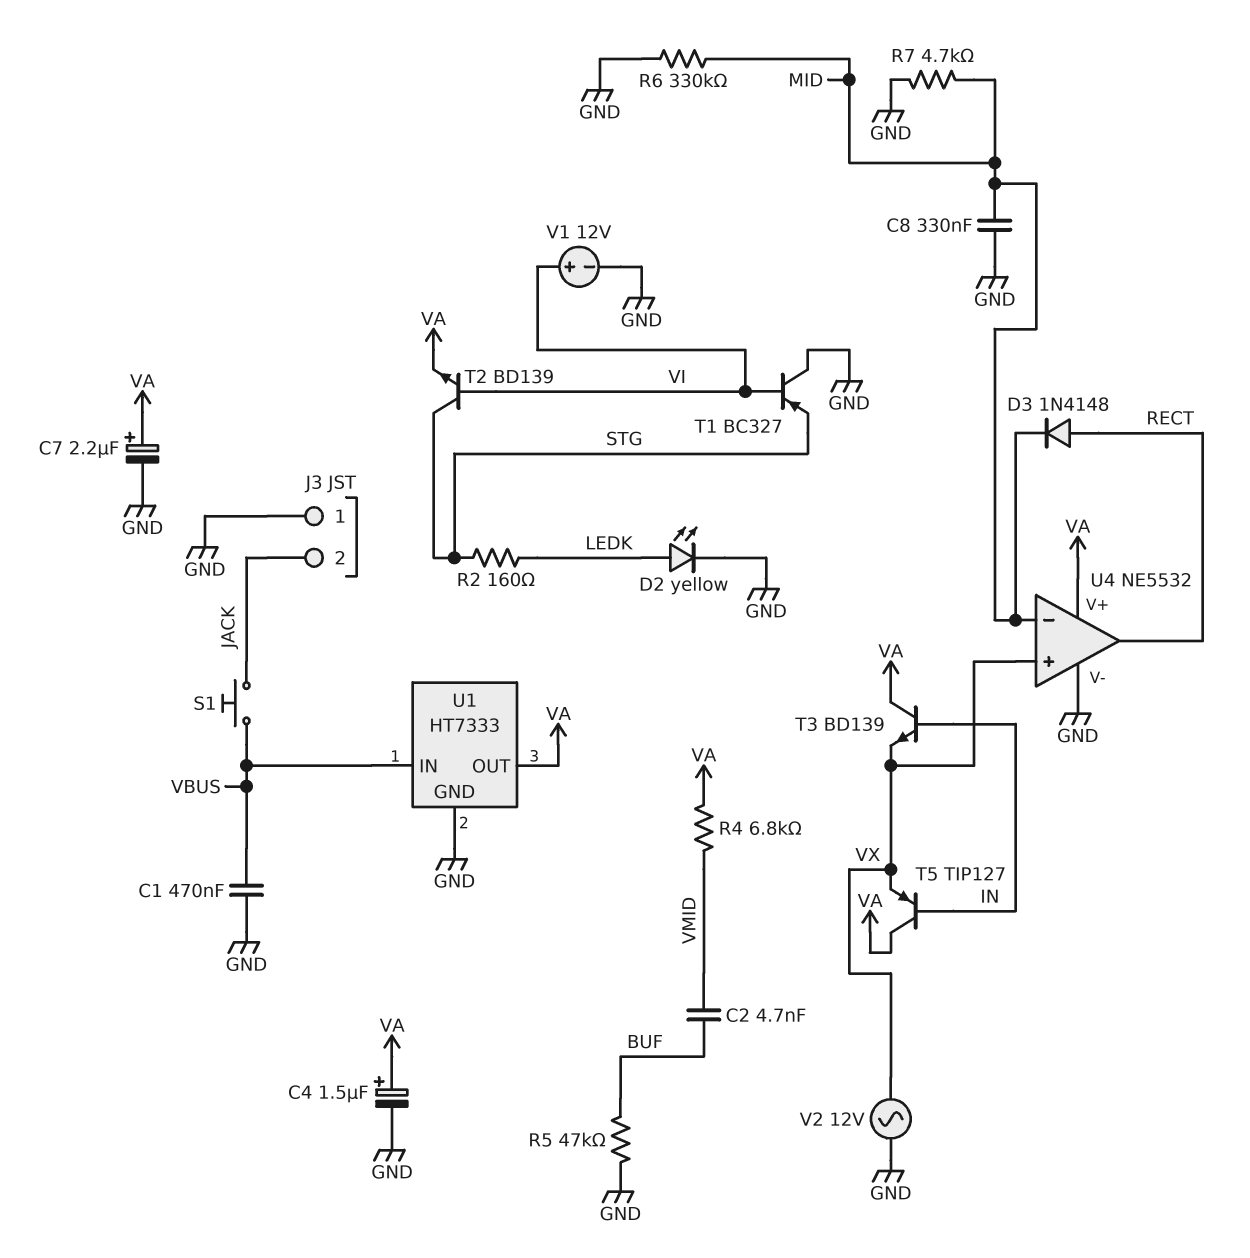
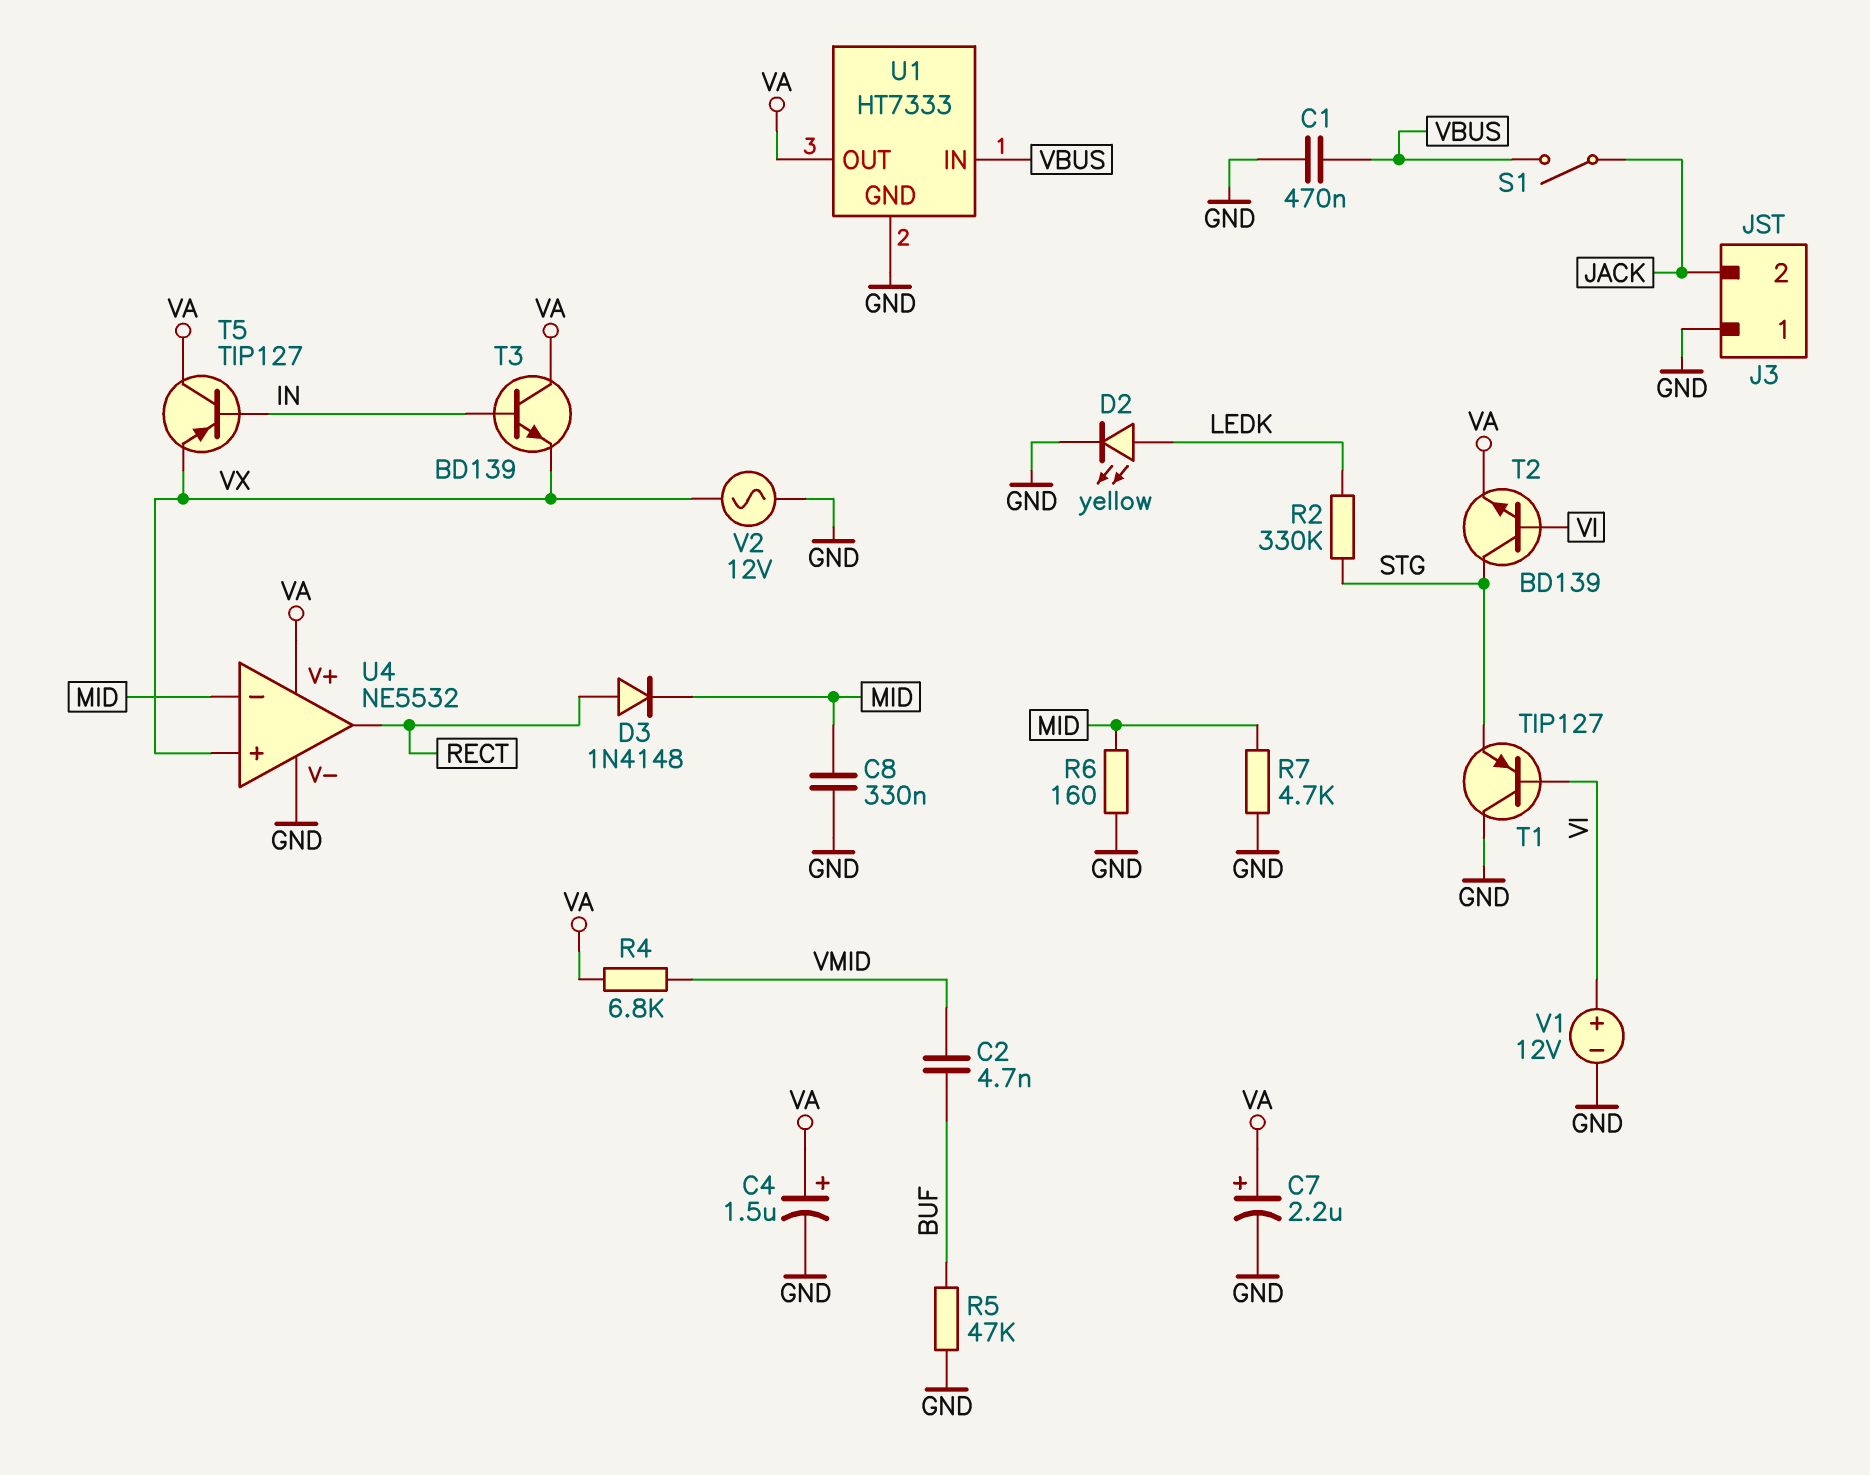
R2: 160 (LEDK, STG) -> 330k (LEDK, STG)
R6: 330k (GND, MID) -> 160 (GND, MID)
S1: button (JACK, VBUS) -> switch (JACK, VBUS)
T1: PNP BC327 (B VI, C GND, E STG) -> PNP TIP127 (B VI, C GND, E STG)

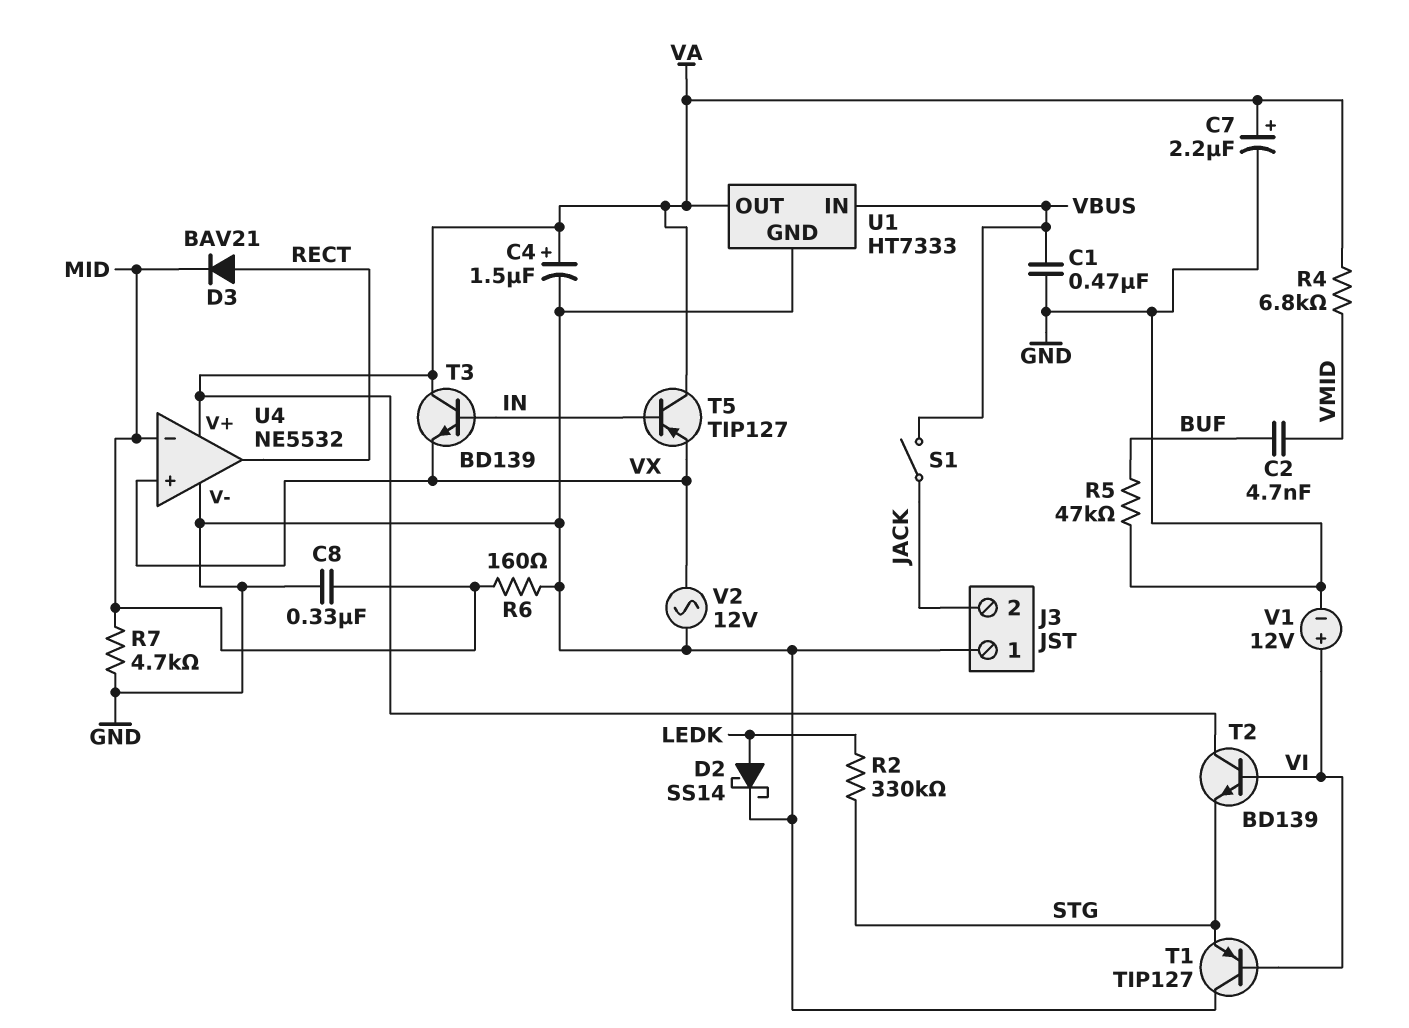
D2: LED yellow (A LEDK, K GND) -> schottky SS14 (A LEDK, K GND)
D3: diode 1N4148 (A RECT, K MID) -> diode BAV21 (A RECT, K MID)
T2: NPN BD139 (B VI, C STG, E VA) -> NPN BD139 (B VI, C VA, E STG)

